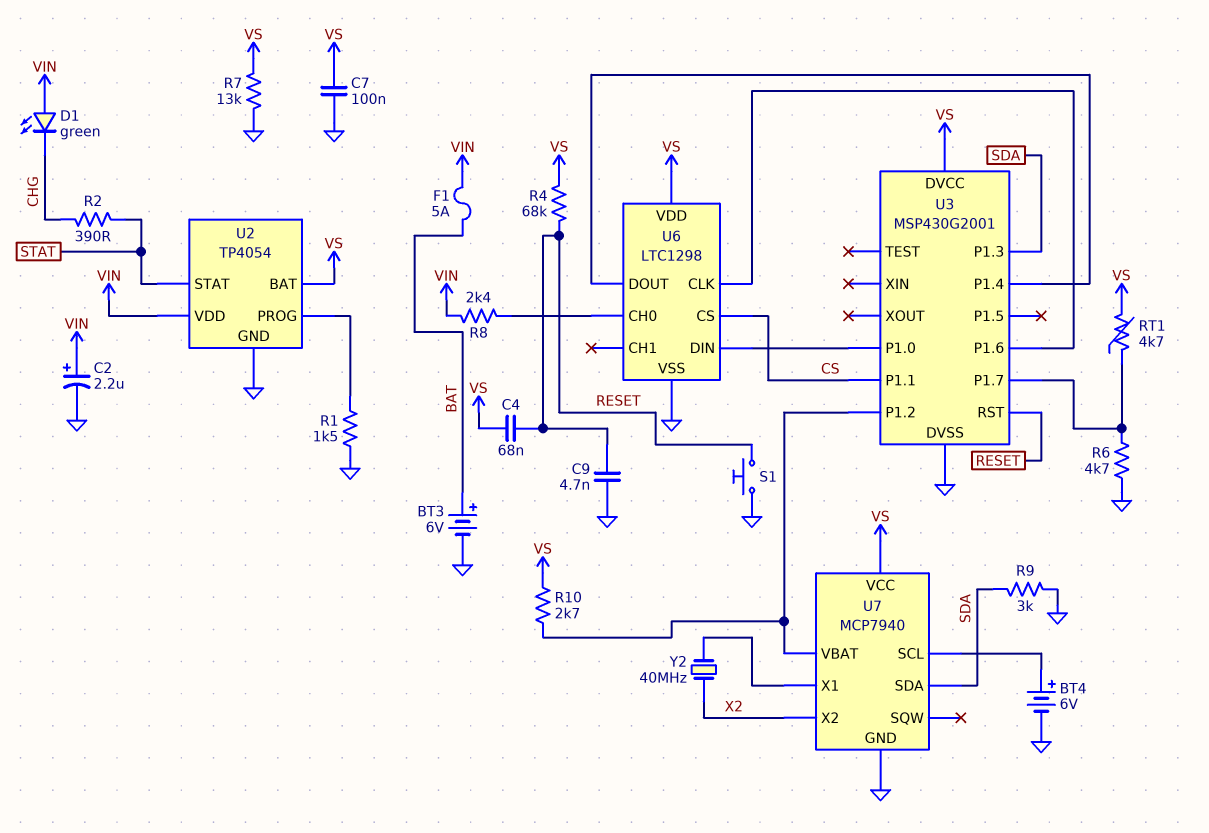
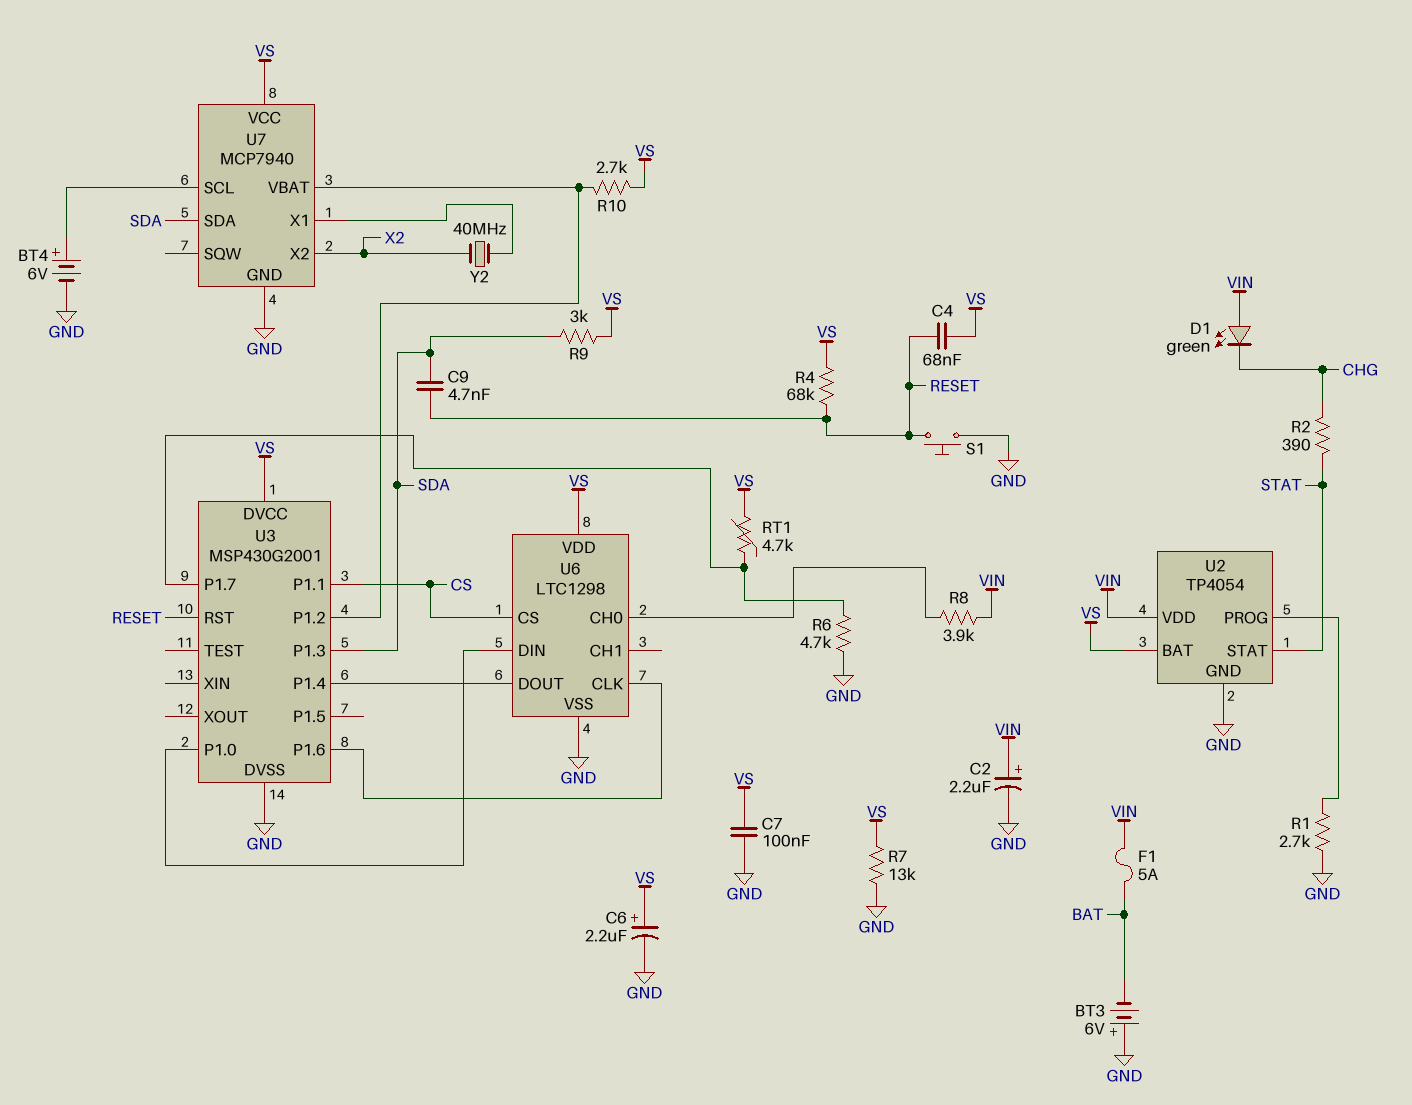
BT3: 6V (plus BAT, minus GND) -> 6V (plus GND, minus BAT)
C6: none -> 2.2uF (plus VS, minus GND)
C9: 4.7nF (GND, RESET) -> 4.7nF (RESET, SDA)
R1: 1.5k (GND, U2/PROG) -> 2.7k (GND, U2/PROG)
R8: 2.4k (U6/CH0, VIN) -> 3.9k (U6/CH0, VIN)
R9: 3k (GND, SDA) -> 3k (SDA, VS)

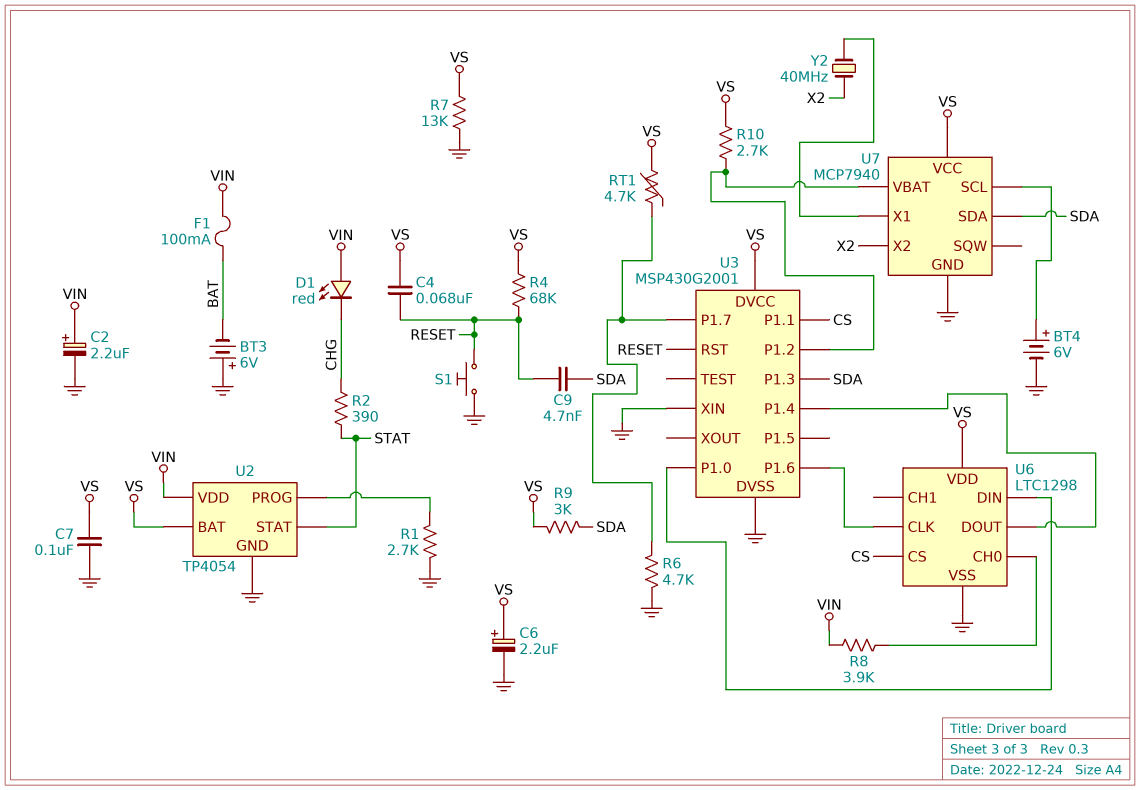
D1: LED green (A VIN, K CHG) -> LED red (A VIN, K CHG)
F1: 5A (BAT, VIN) -> 100mA (BAT, VIN)
U3 pin XIN: none -> GND

